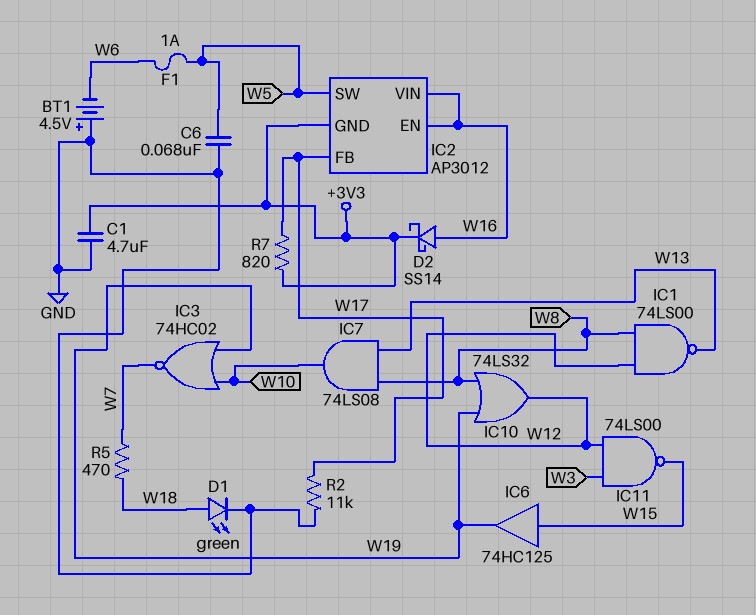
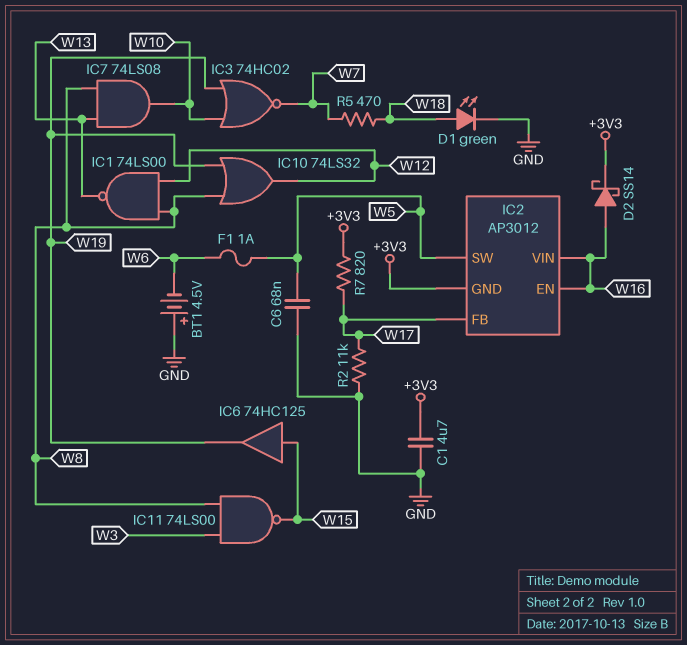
IC11: NAND 74LS00 (in W3, in W12, out W15) -> NAND 74LS00 (in W3, in W8, out W15)

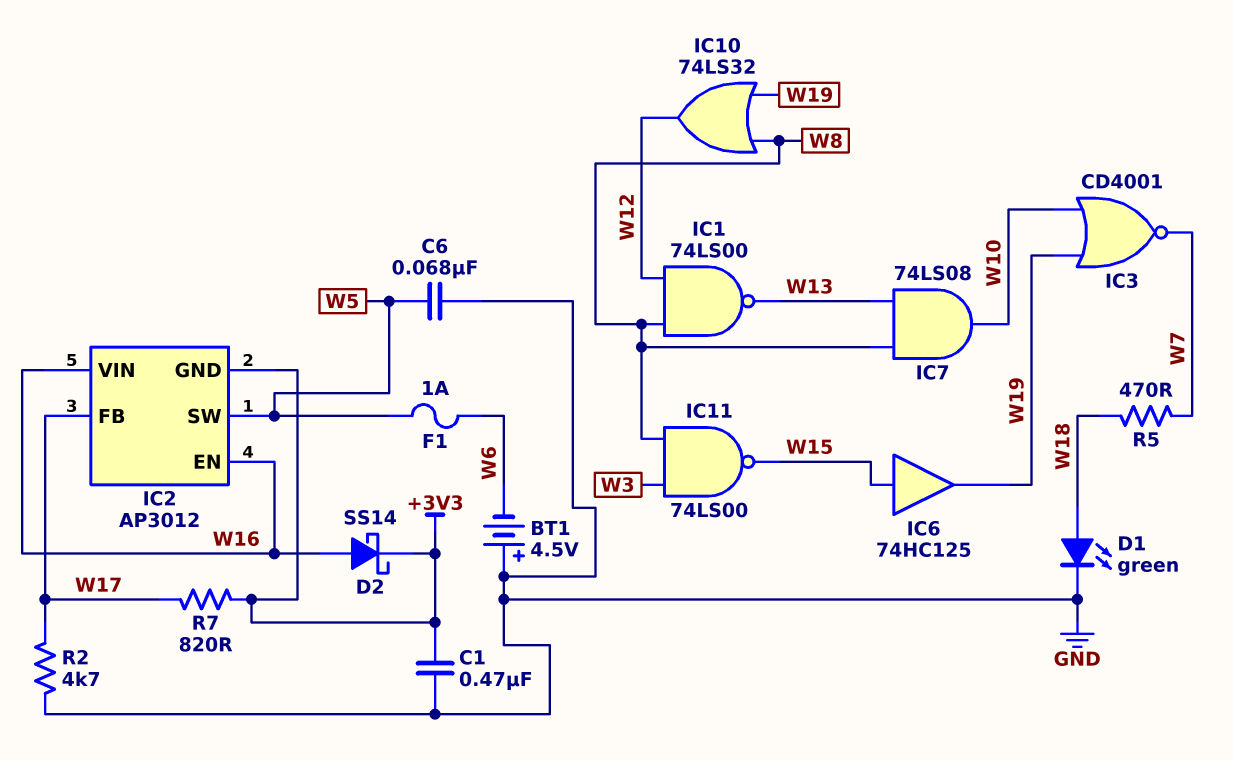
C1: 4.7uF (+3V3, GND) -> 470nF (+3V3, GND)
IC3: NOR 74HC02 (in W10, in W19, out W7) -> NOR CD4001 (in W10, in W19, out W7)
R2: 11k (GND, W17) -> 4.7k (GND, W17)

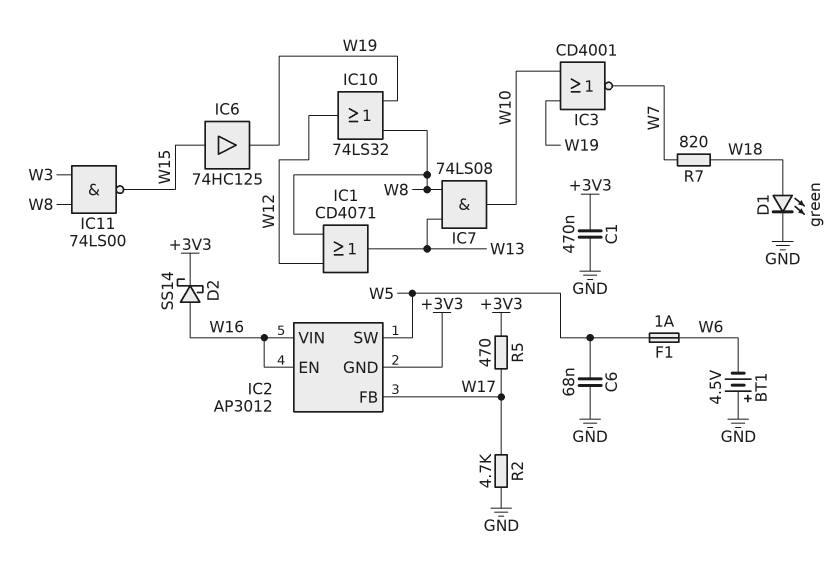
IC1: NAND 74LS00 (in W8, in W12, out W13) -> OR CD4071 (in W8, in W12, out W13)
R5: 470 (W7, W18) -> 470 (+3V3, W17)
R7: 820 (+3V3, W17) -> 820 (W7, W18)

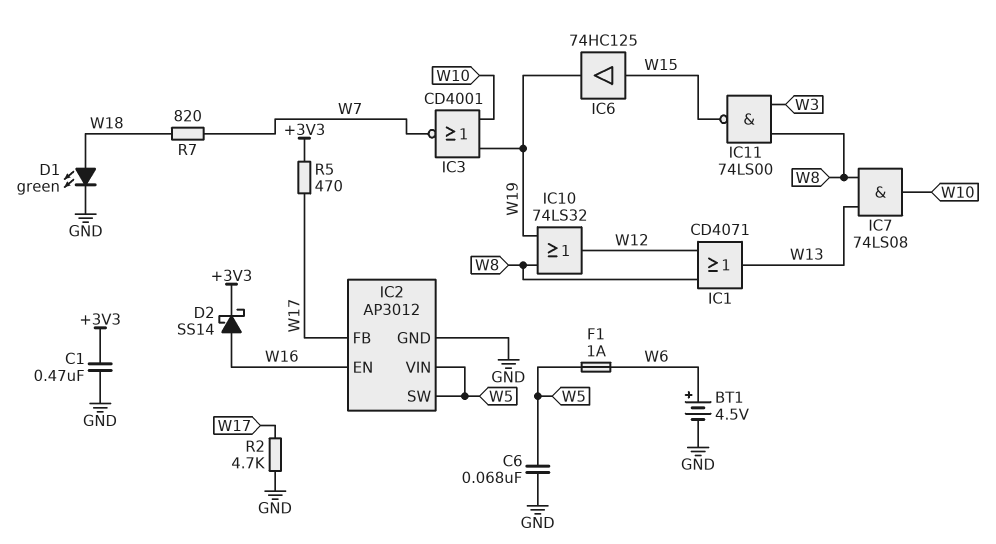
BT1: 4.5V (plus GND, minus W6) -> 4.5V (plus W6, minus GND)
IC2 pin GND: +3V3 -> GND
IC2 pin VIN: W16 -> W5

